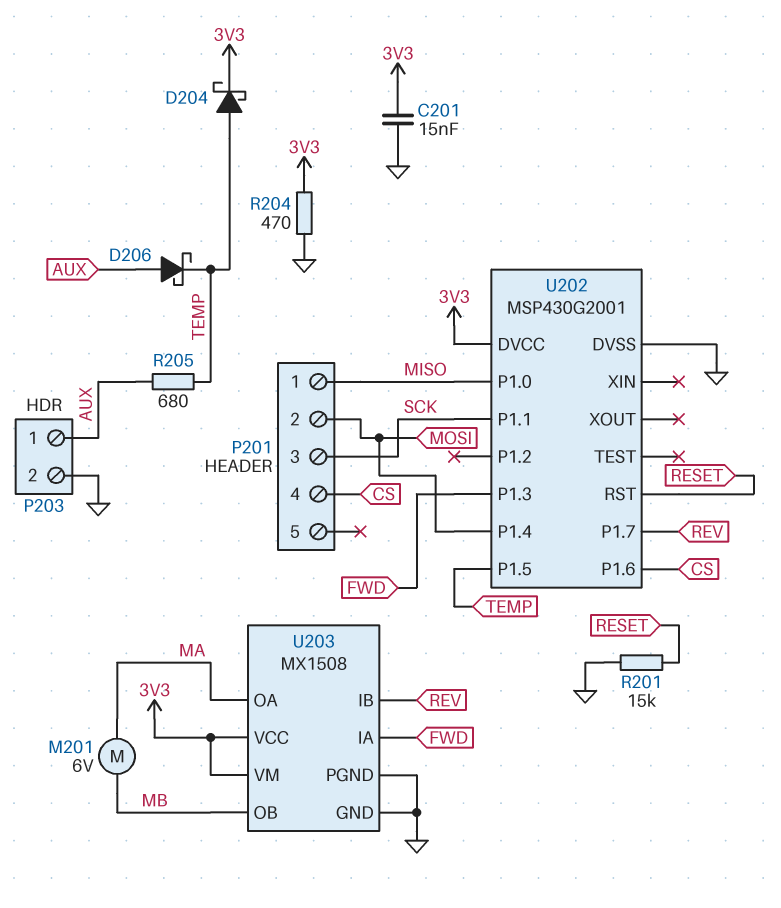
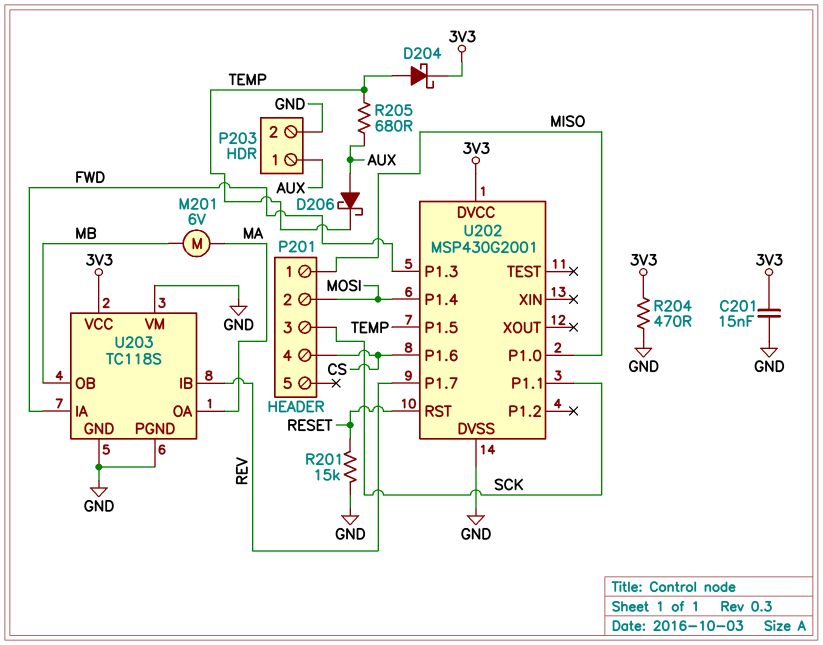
U203: MX1508 -> TC118S
U203 pin VM: 3V3 -> GND

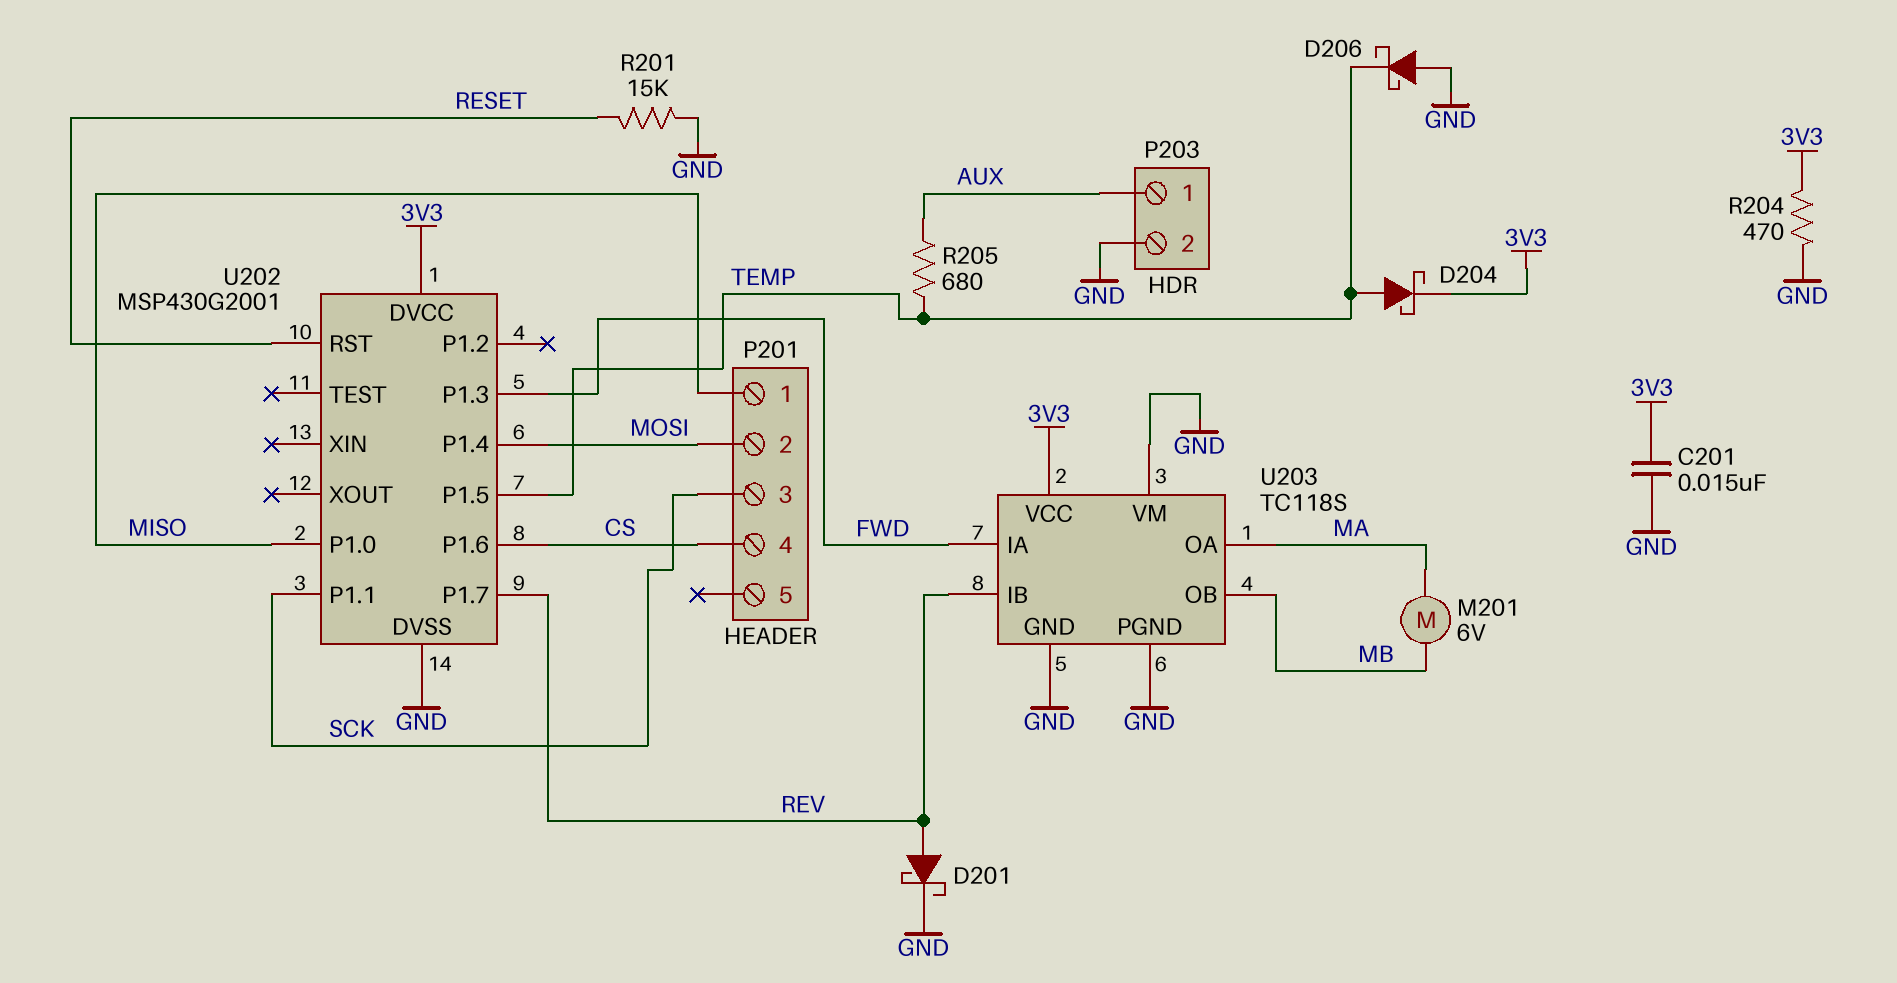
D201: none -> schottky (A REV, K GND)
D206: schottky (A AUX, K TEMP) -> schottky (A GND, K TEMP)

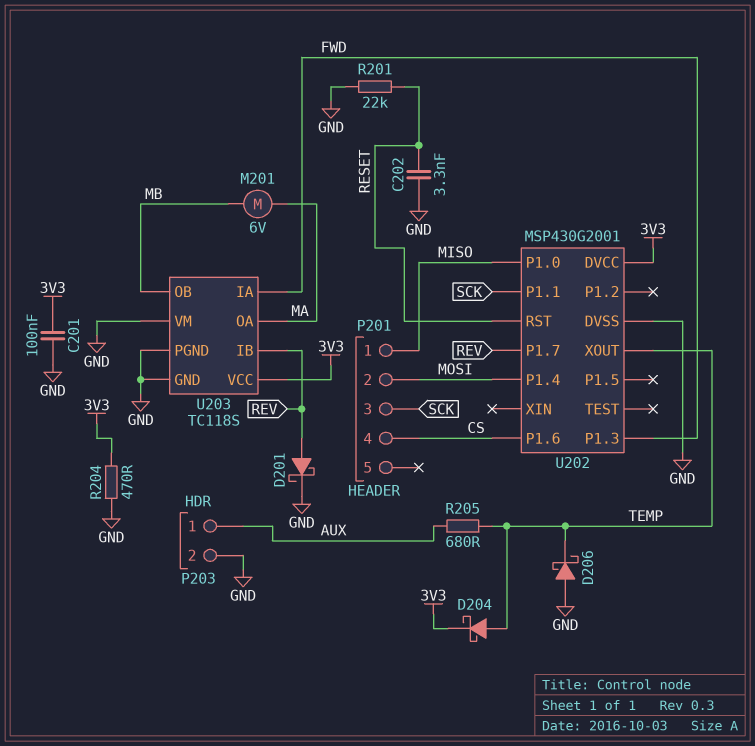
C201: 15nF (3V3, GND) -> 100nF (3V3, GND)
C202: none -> 3.3nF (GND, RESET)
R201: 15k (GND, RESET) -> 22k (GND, RESET)
U202 pin P1.5: TEMP -> none
U202 pin XOUT: none -> TEMP

